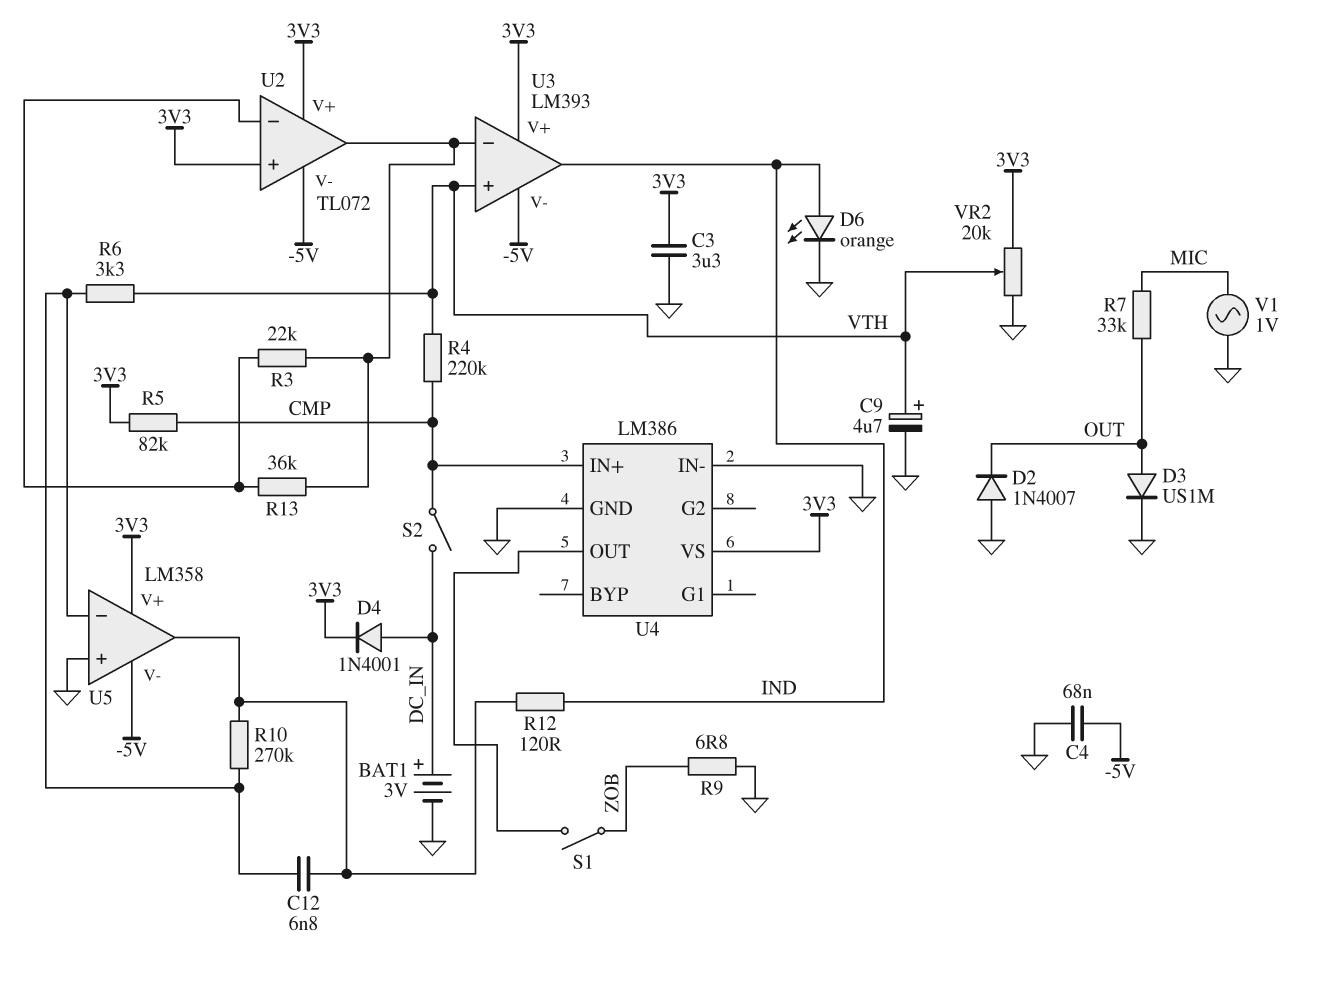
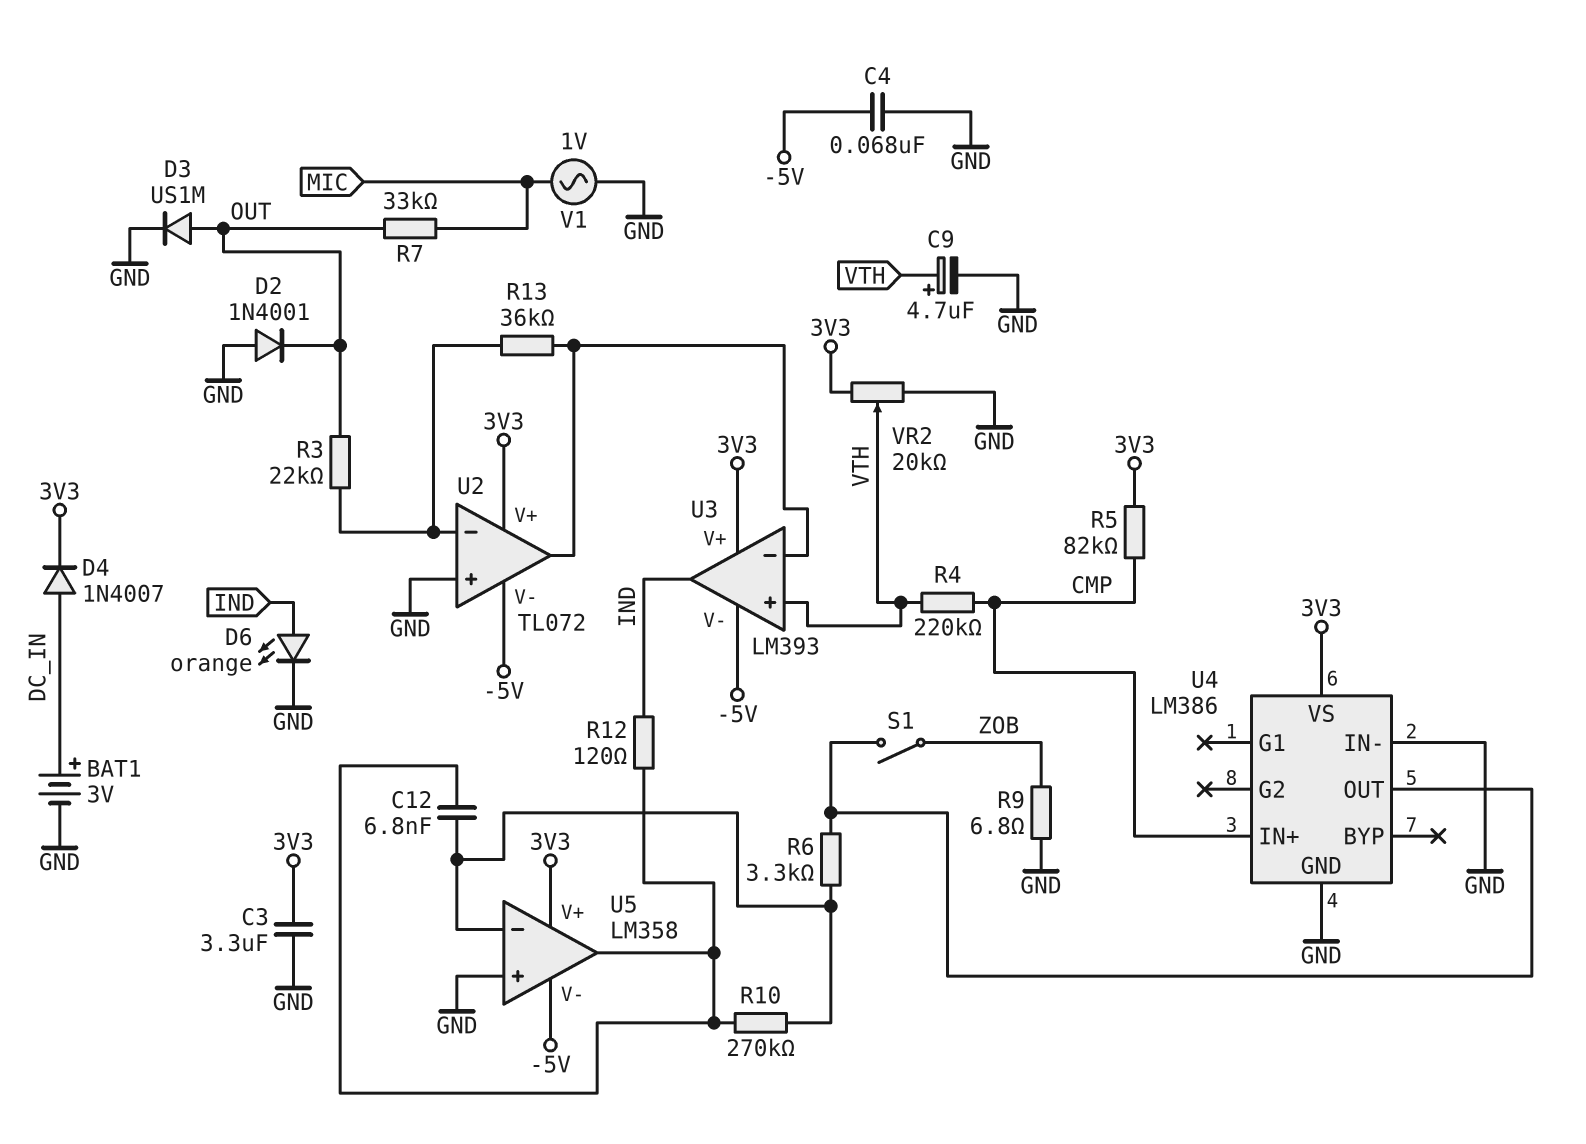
D2: diode 1N4007 (A GND, K OUT) -> diode 1N4001 (A GND, K OUT)
D4: diode 1N4001 (A DC_IN, K 3V3) -> diode 1N4007 (A DC_IN, K 3V3)
R3: 22k (U2/in-, U2/out) -> 22k (OUT, U2/in-)
R6: 3.3k (U5/in-, VTH) -> 3.3k (U4/OUT, U5/in-)
S2: switch (CMP, DC_IN) -> none
U2 pin in+: 3V3 -> GND

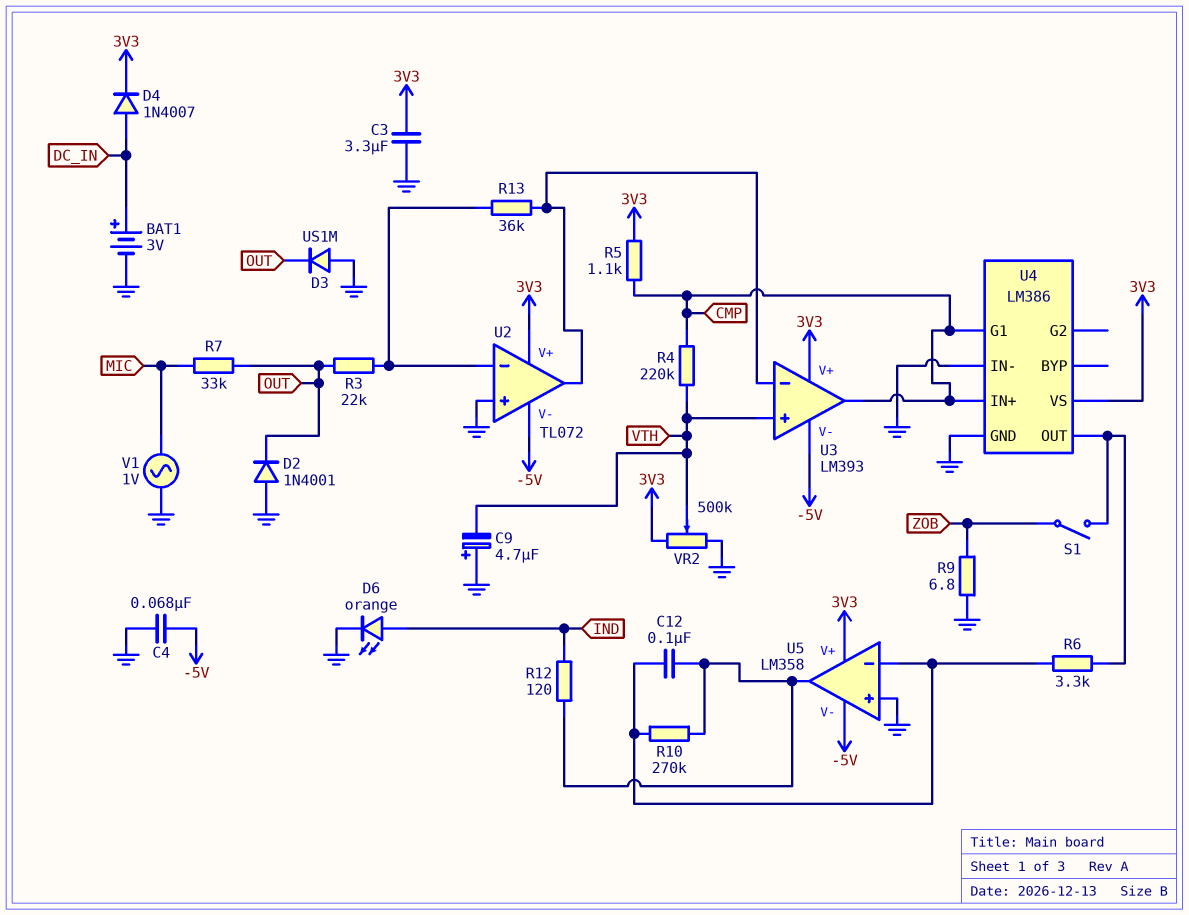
C9: 4.7uF (plus VTH, minus GND) -> 4.7uF (plus GND, minus VTH)
C12: 6.8nF (U5/in-, U5/out) -> 100nF (U5/in-, U5/out)
D3: diode US1M (A OUT, K GND) -> diode US1M (A GND, K OUT)
R5: 82k (3V3, CMP) -> 1.1k (3V3, CMP)
U3 pin out: IND -> CMP
U4 pin G1: none -> CMP
VR2: 20k (3V3, GND, wiper VTH) -> 500k (3V3, GND, wiper VTH)

